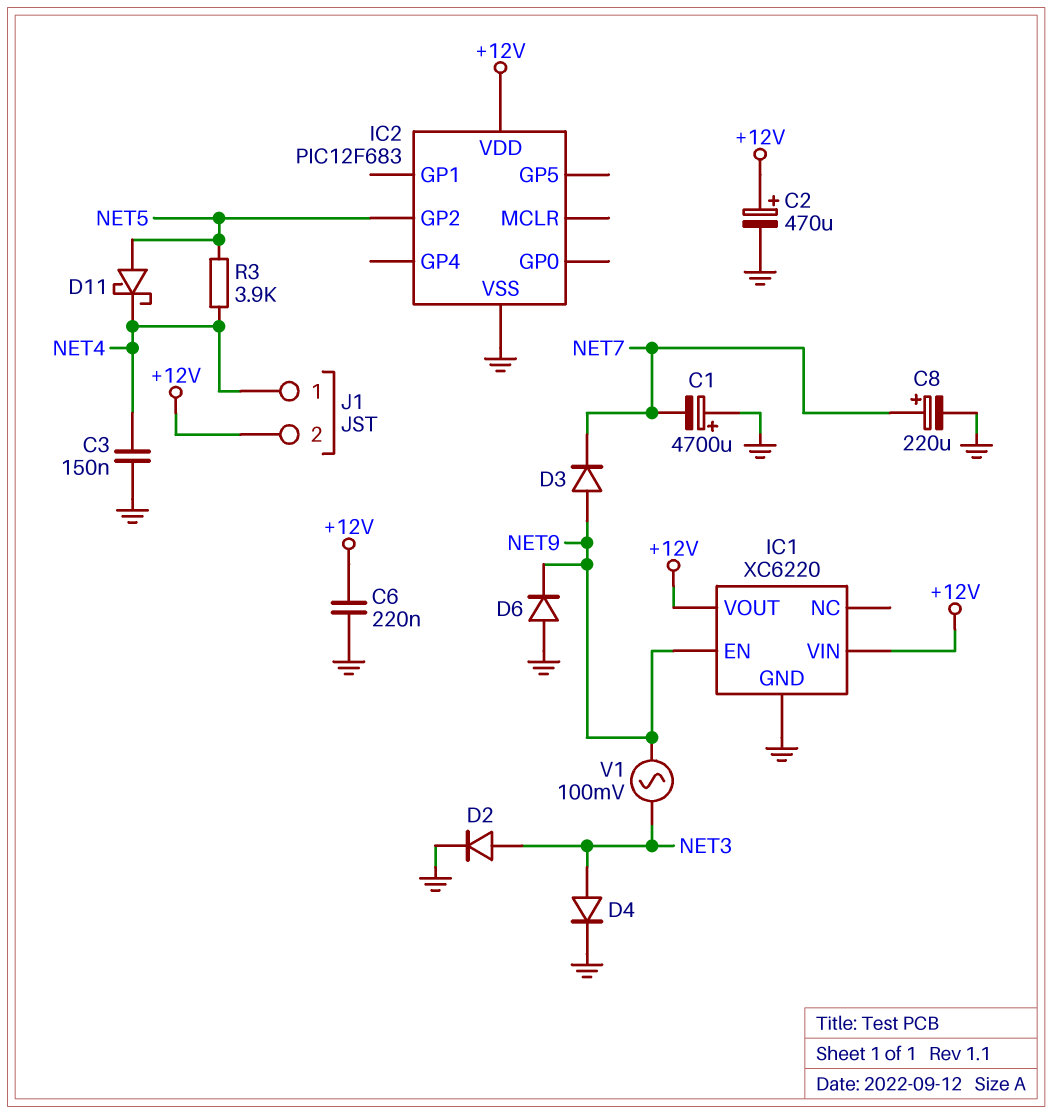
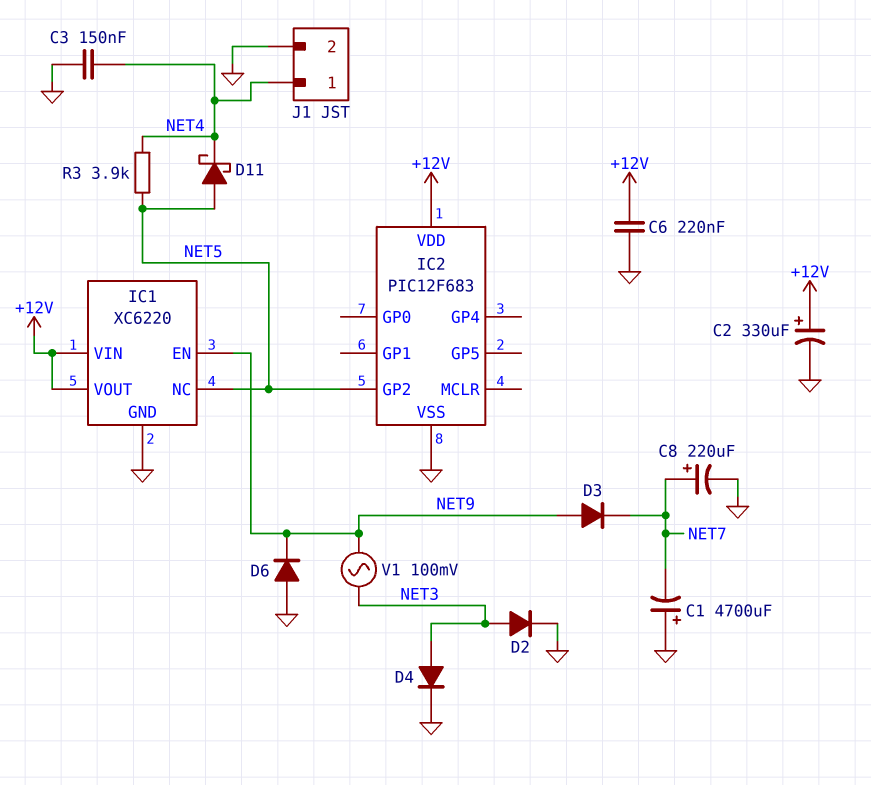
C2: 470uF (plus +12V, minus GND) -> 330uF (plus +12V, minus GND)
IC1 pin NC: none -> NET5
J1 pin 2: +12V -> GND

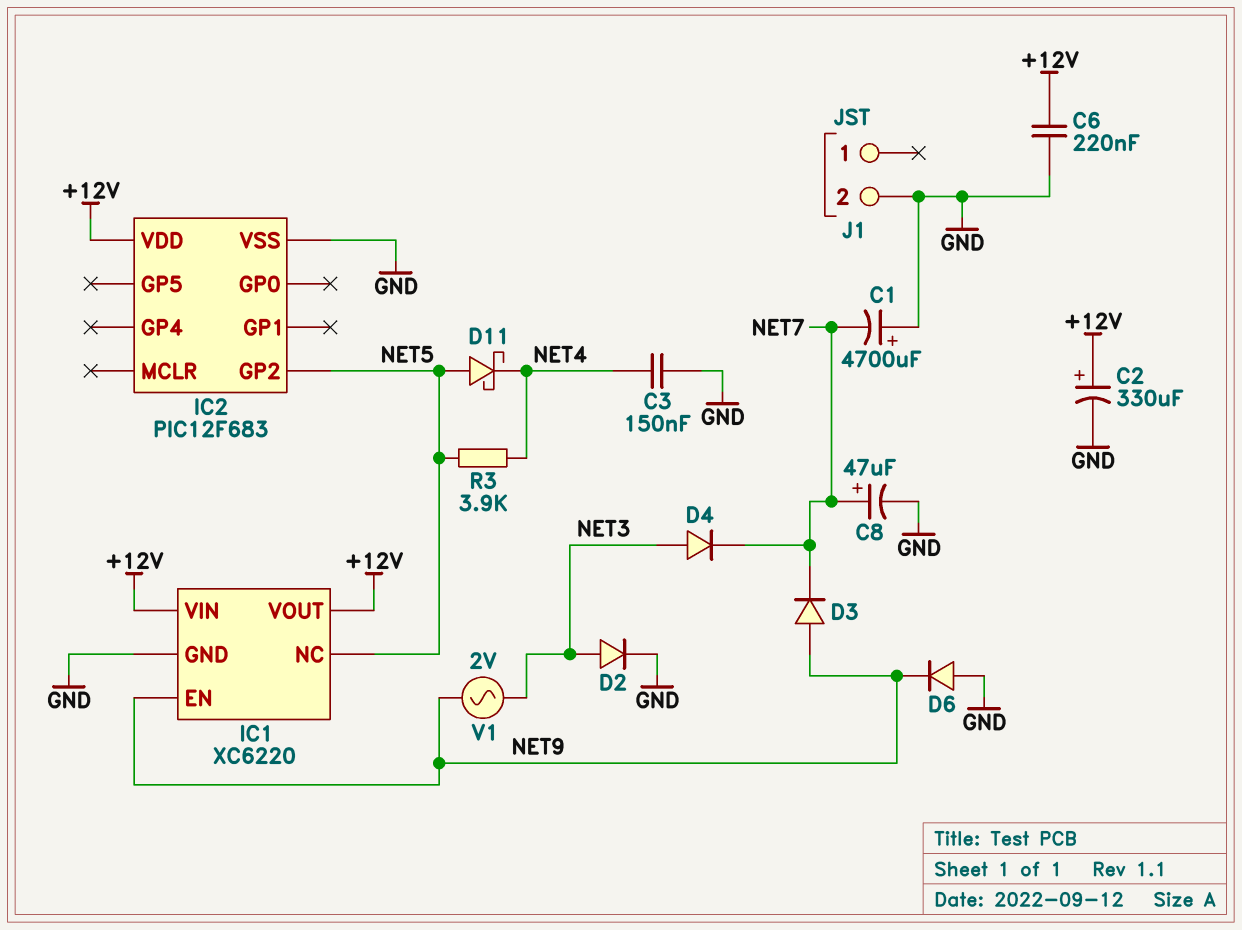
C8: 220uF (plus NET7, minus GND) -> 47uF (plus NET7, minus GND)
D4: diode (A NET3, K GND) -> diode (A NET3, K NET7)
J1 pin 1: NET4 -> none
V1: AC 100mV (NET3, NET9) -> AC 2V (NET3, NET9)

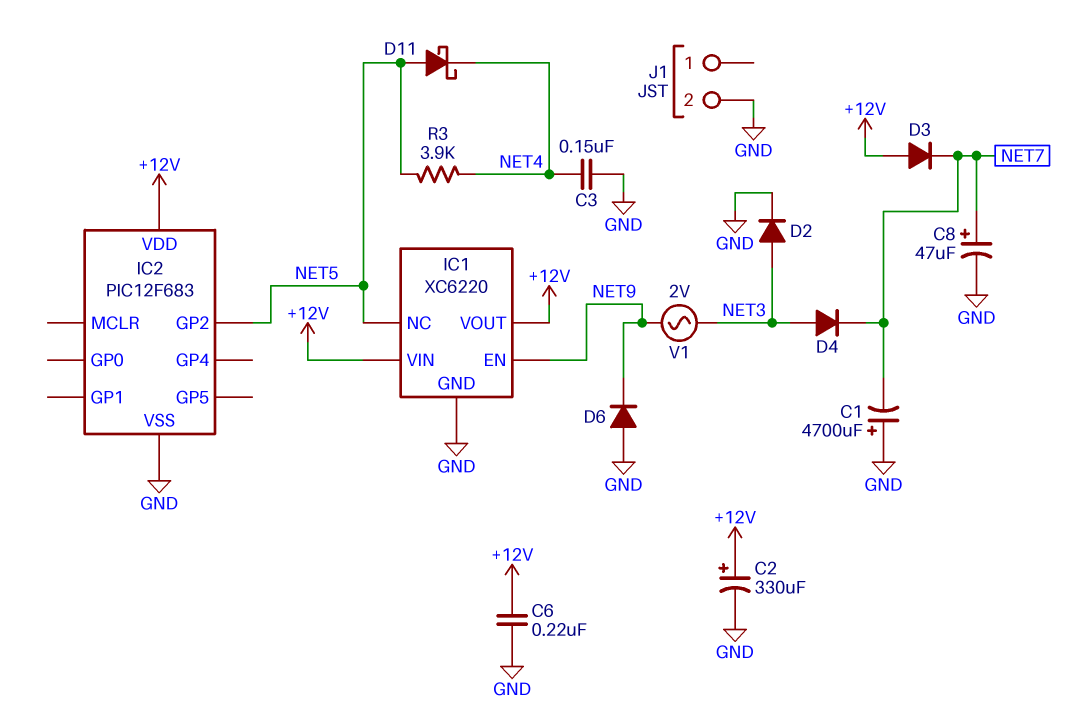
D3: diode (A NET9, K NET7) -> diode (A +12V, K NET7)

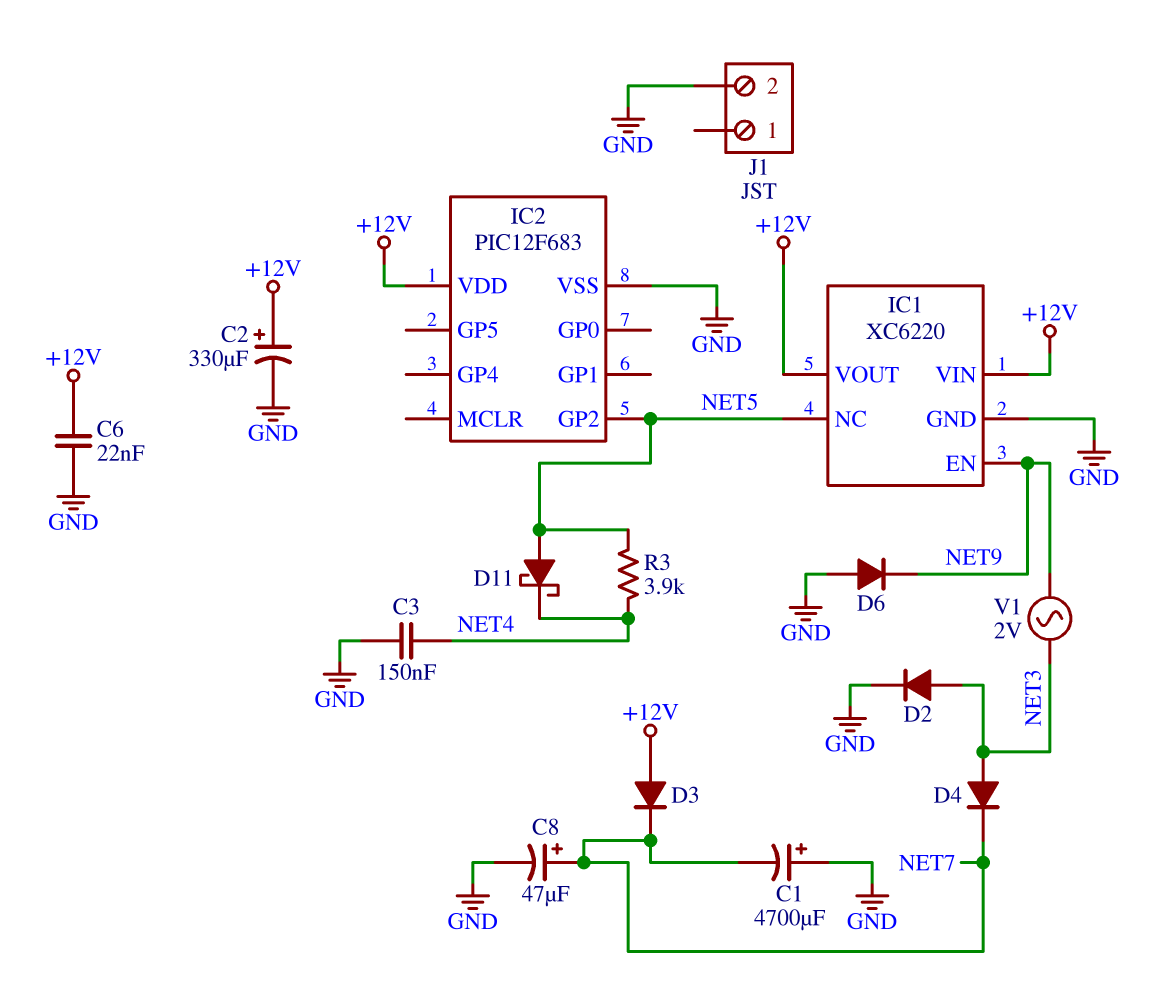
C6: 220nF (+12V, GND) -> 22nF (+12V, GND)

